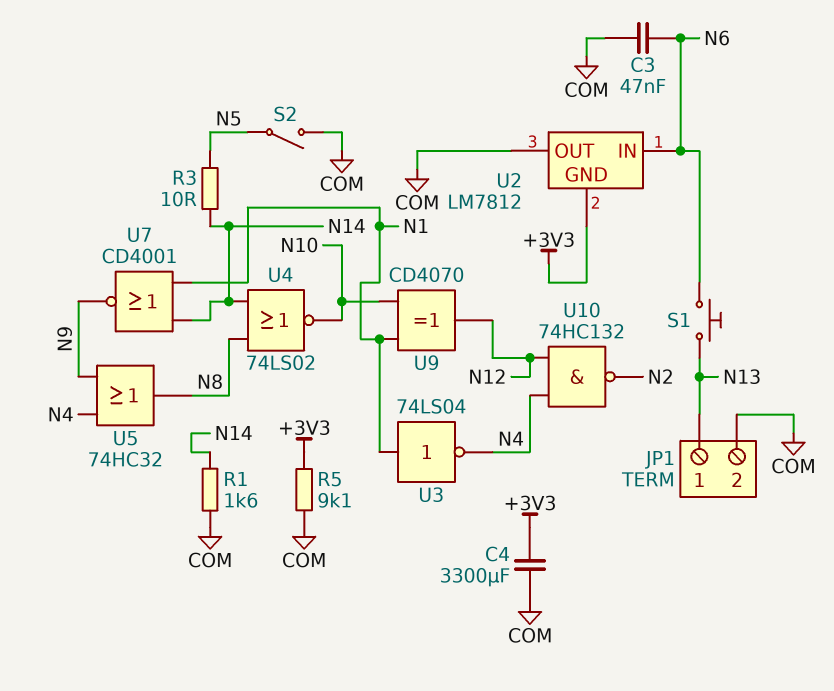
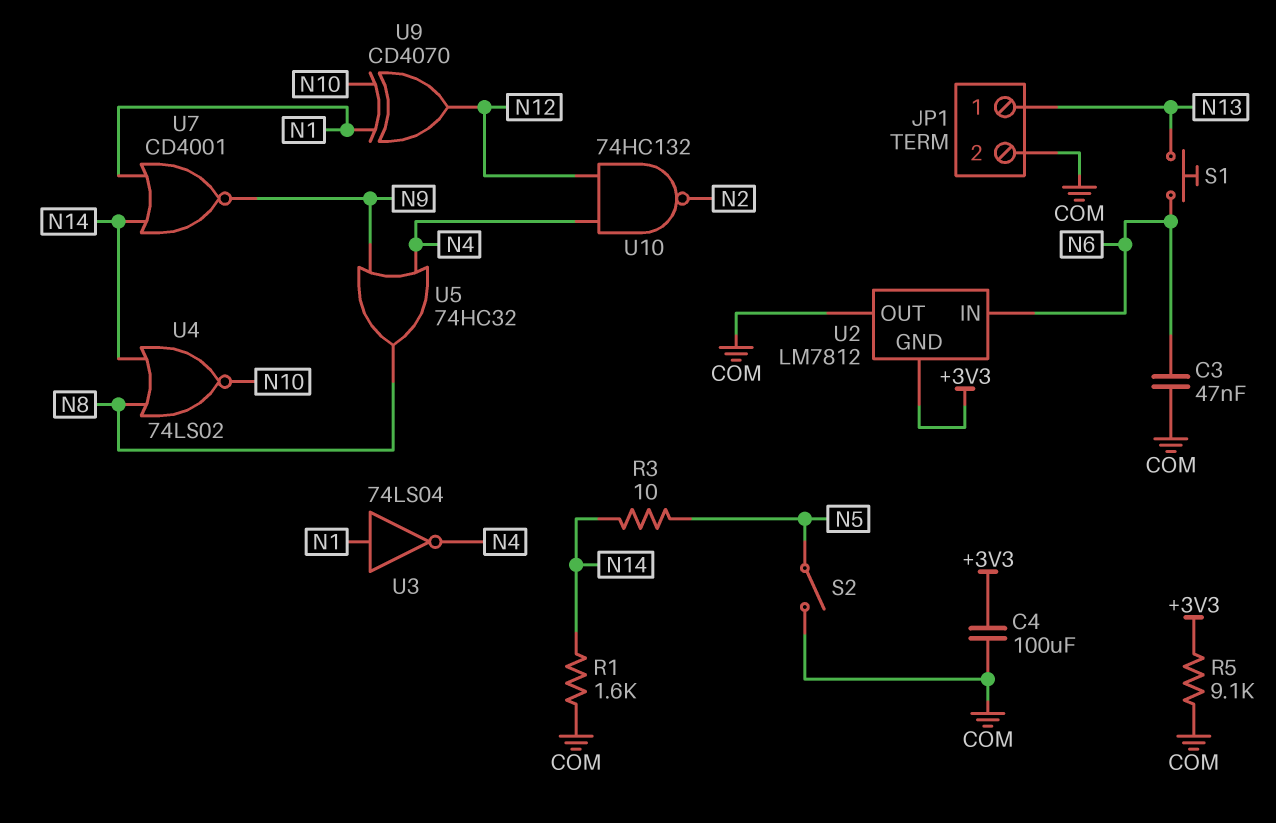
C4: 3300uF (+3V3, COM) -> 100uF (+3V3, COM)

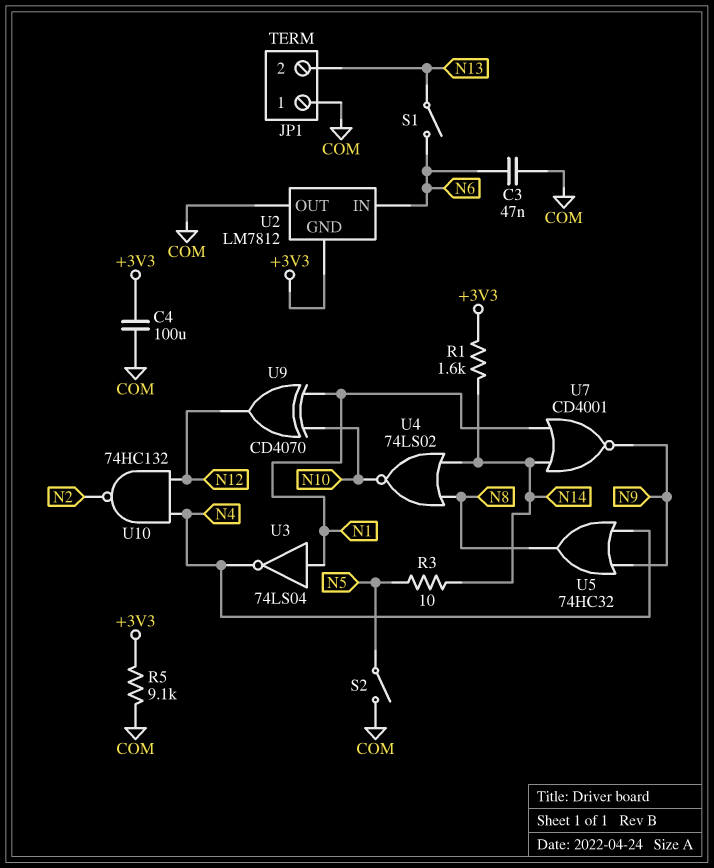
JP1 pin 1: N13 -> COM
JP1 pin 2: COM -> N13
R1: 1.6k (COM, N14) -> 1.6k (+3V3, N14)
S1: button (N6, N13) -> switch (N6, N13)

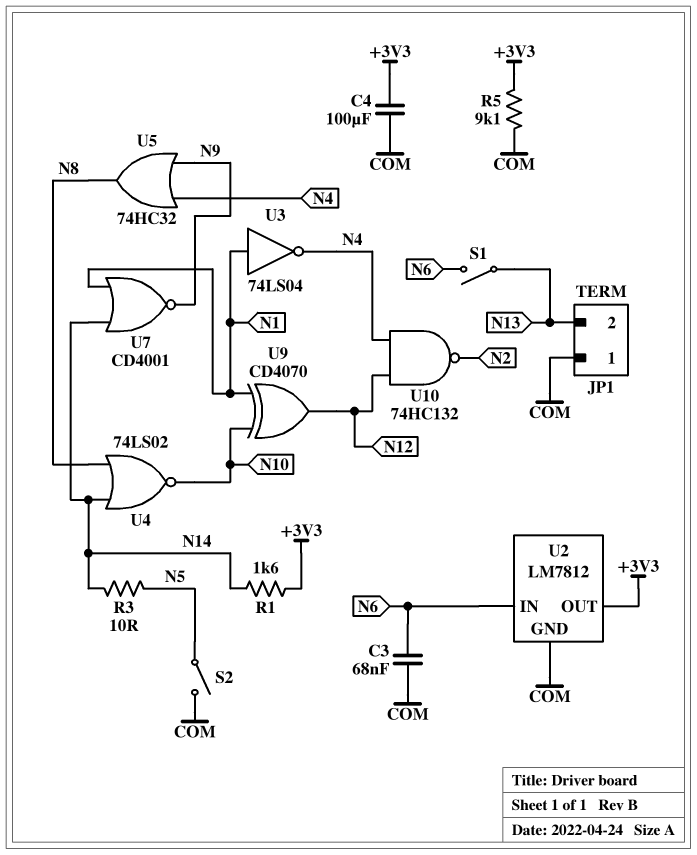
C3: 47nF (COM, N6) -> 68nF (COM, N6)
U2 pin GND: +3V3 -> COM
U2 pin OUT: COM -> +3V3

